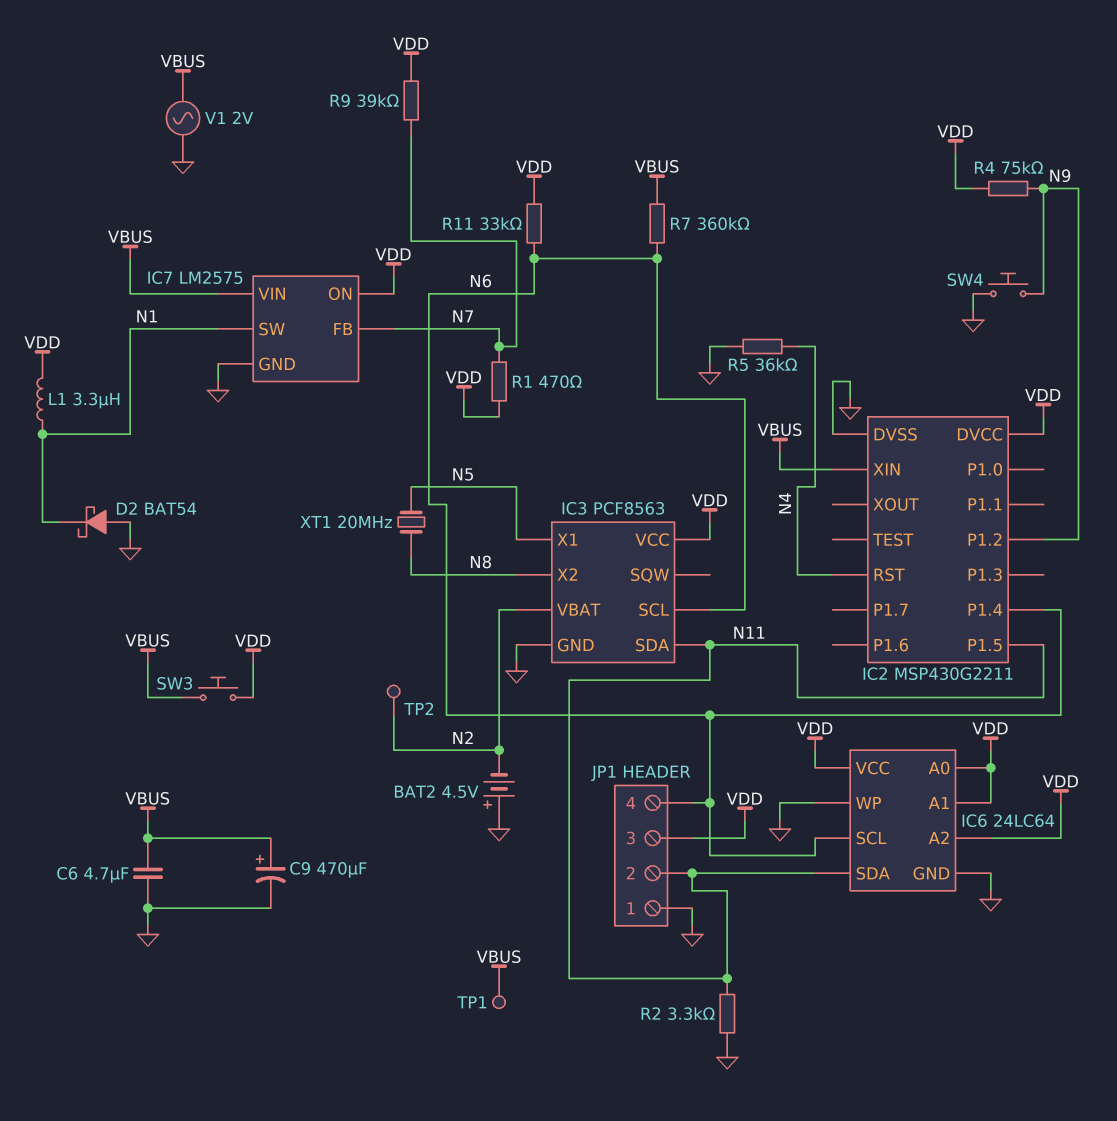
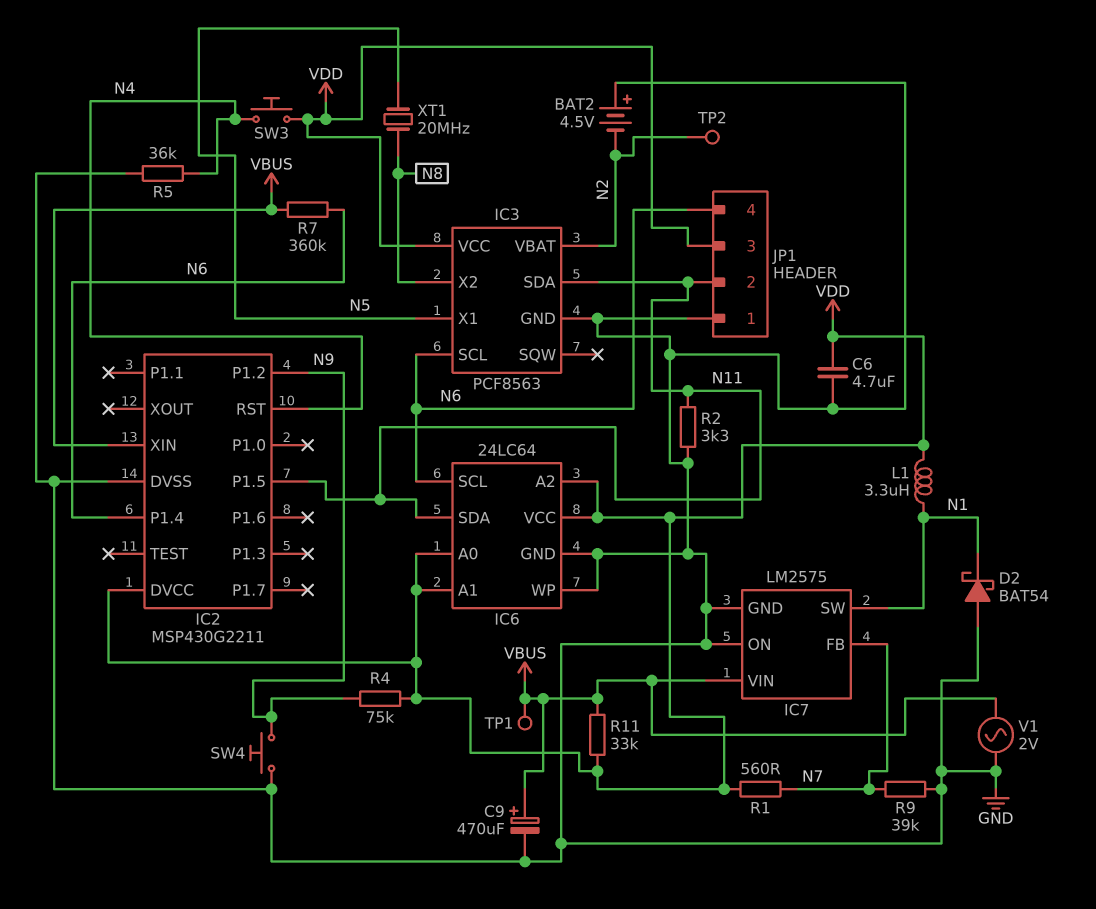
C6: 4.7uF (GND, VBUS) -> 4.7uF (GND, VDD)
IC7 pin ON: VDD -> GND
R1: 470 (N7, VDD) -> 560 (N7, VDD)
R9: 39k (N7, VDD) -> 39k (GND, N7)
R11: 33k (N6, VDD) -> 33k (VBUS, VDD)
SW3: button (VBUS, VDD) -> button (N4, VDD)

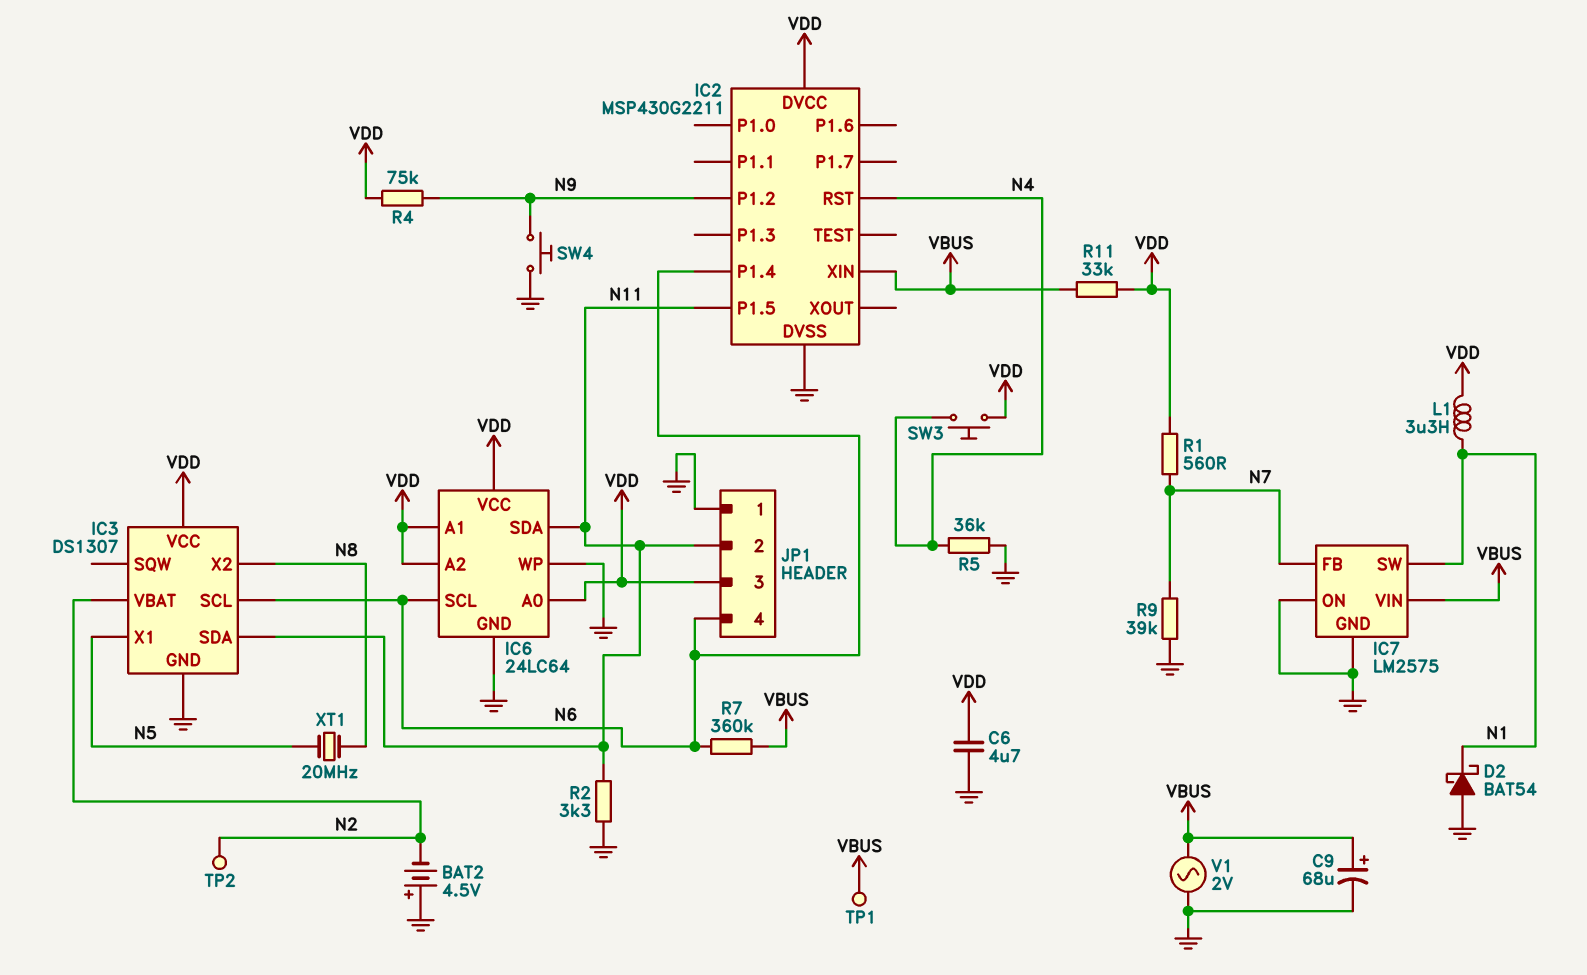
C9: 470uF (plus VBUS, minus GND) -> 68uF (plus VBUS, minus GND)
IC3: PCF8563 -> DS1307

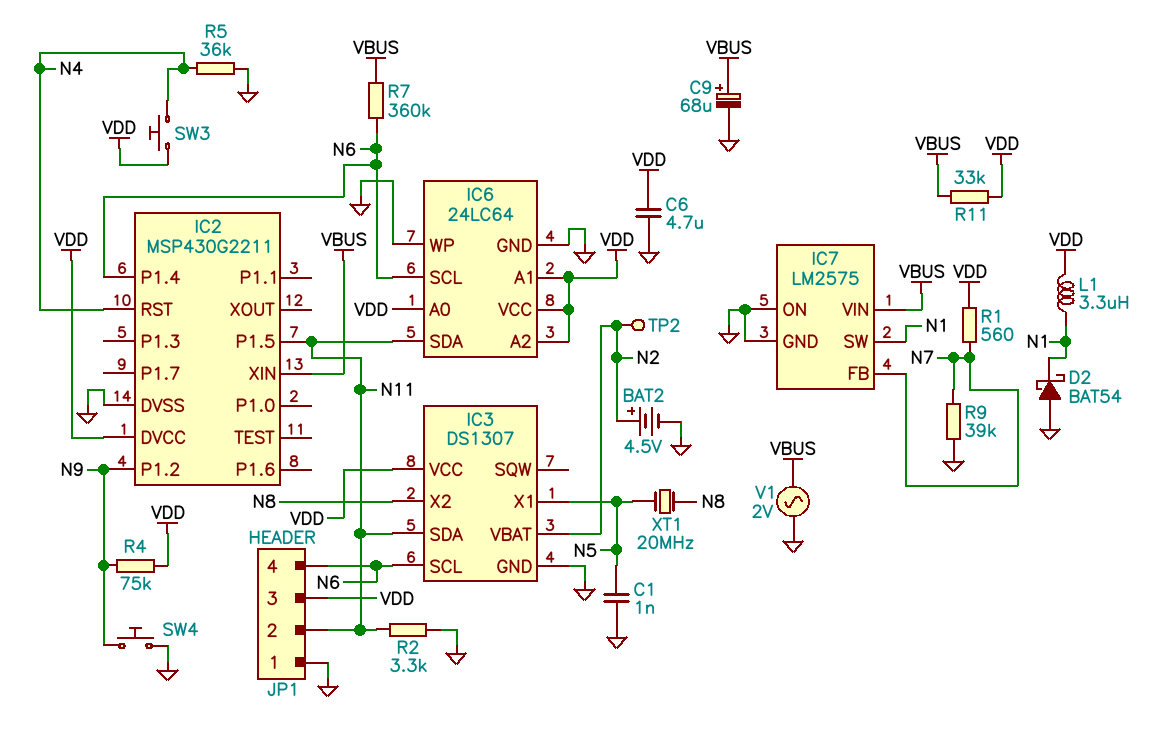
BAT2: 4.5V (plus GND, minus N2) -> 4.5V (plus N2, minus GND)
C1: none -> 1nF (GND, N5)
TP1: test point (VBUS) -> none

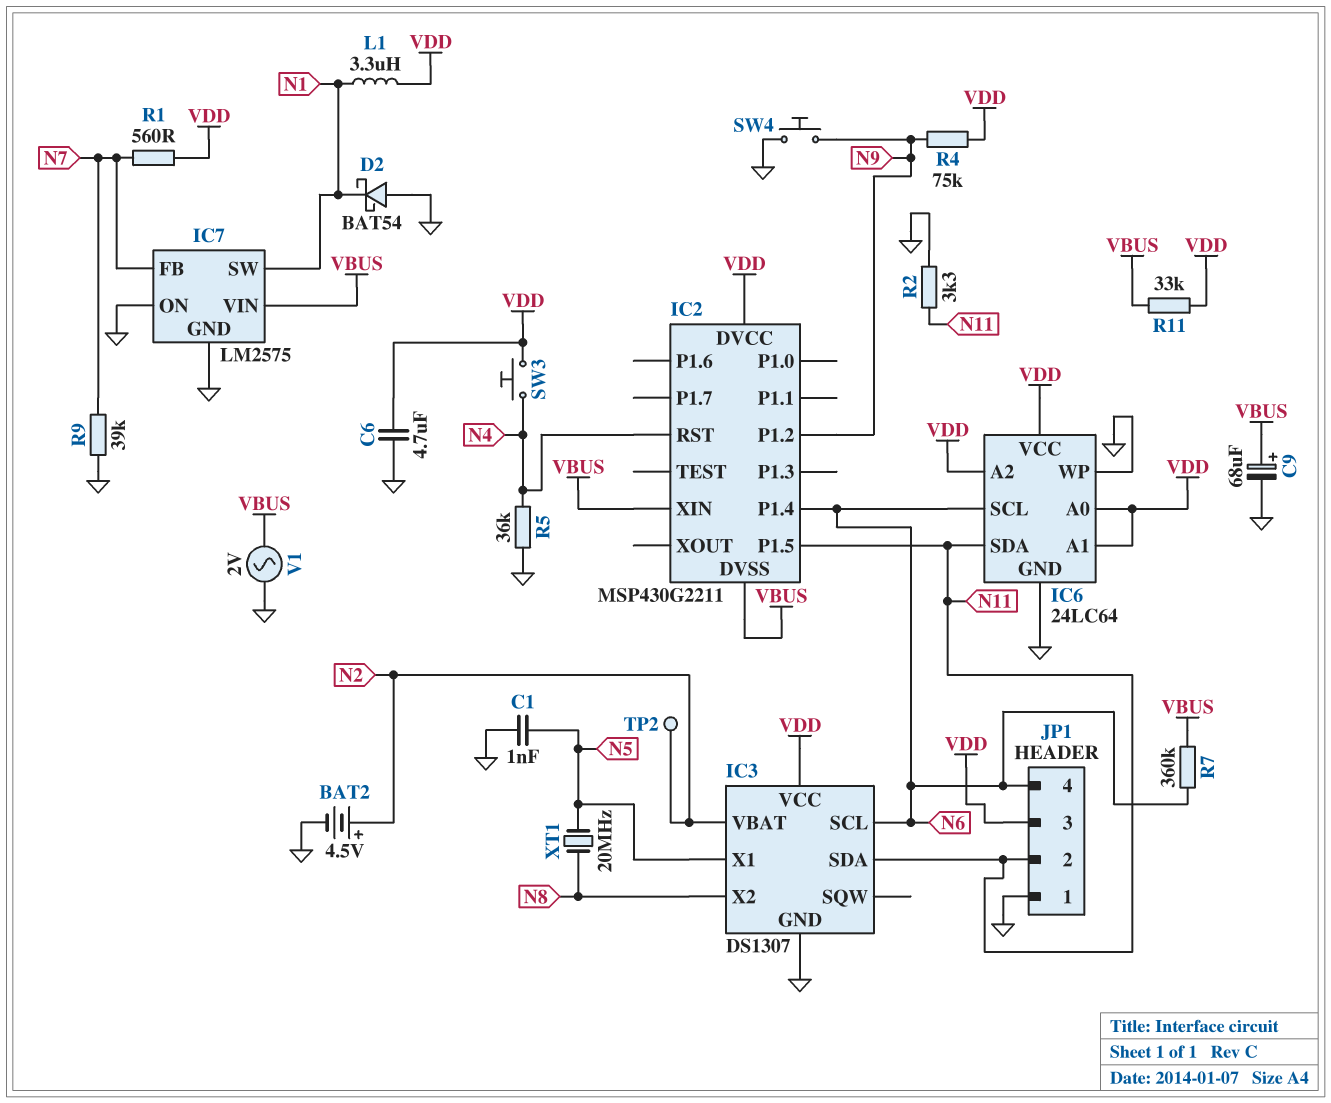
IC2 pin DVSS: GND -> VBUS

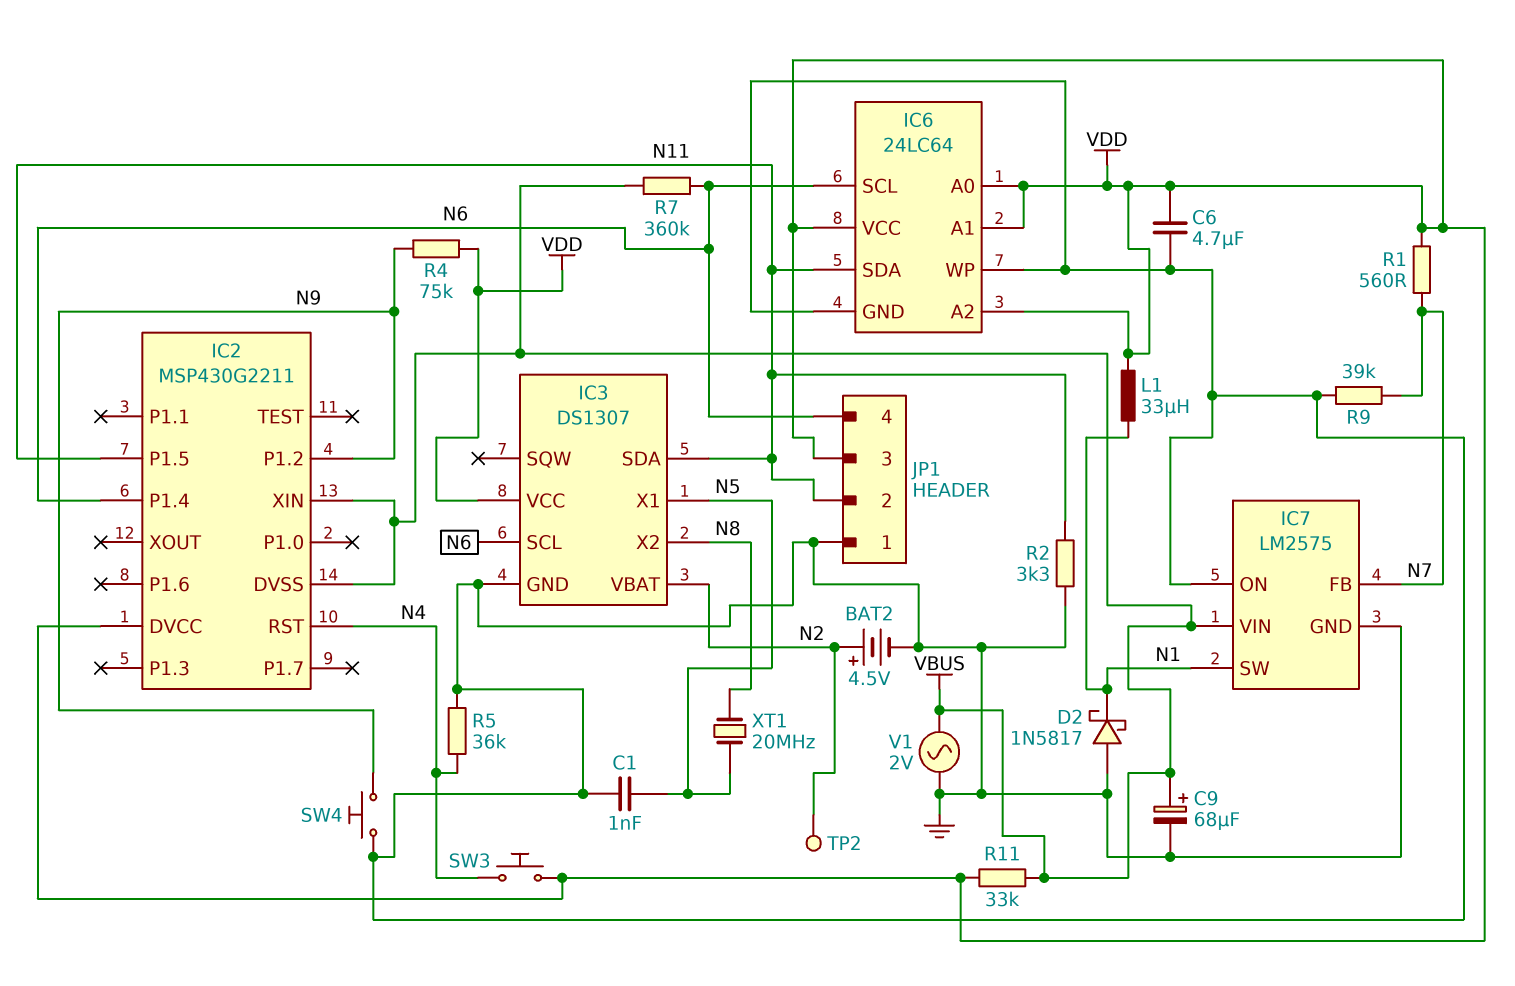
D2: schottky BAT54 (A GND, K N1) -> schottky 1N5817 (A GND, K N1)
L1: 3.3uH (N1, VDD) -> 33uH (N1, VDD)

